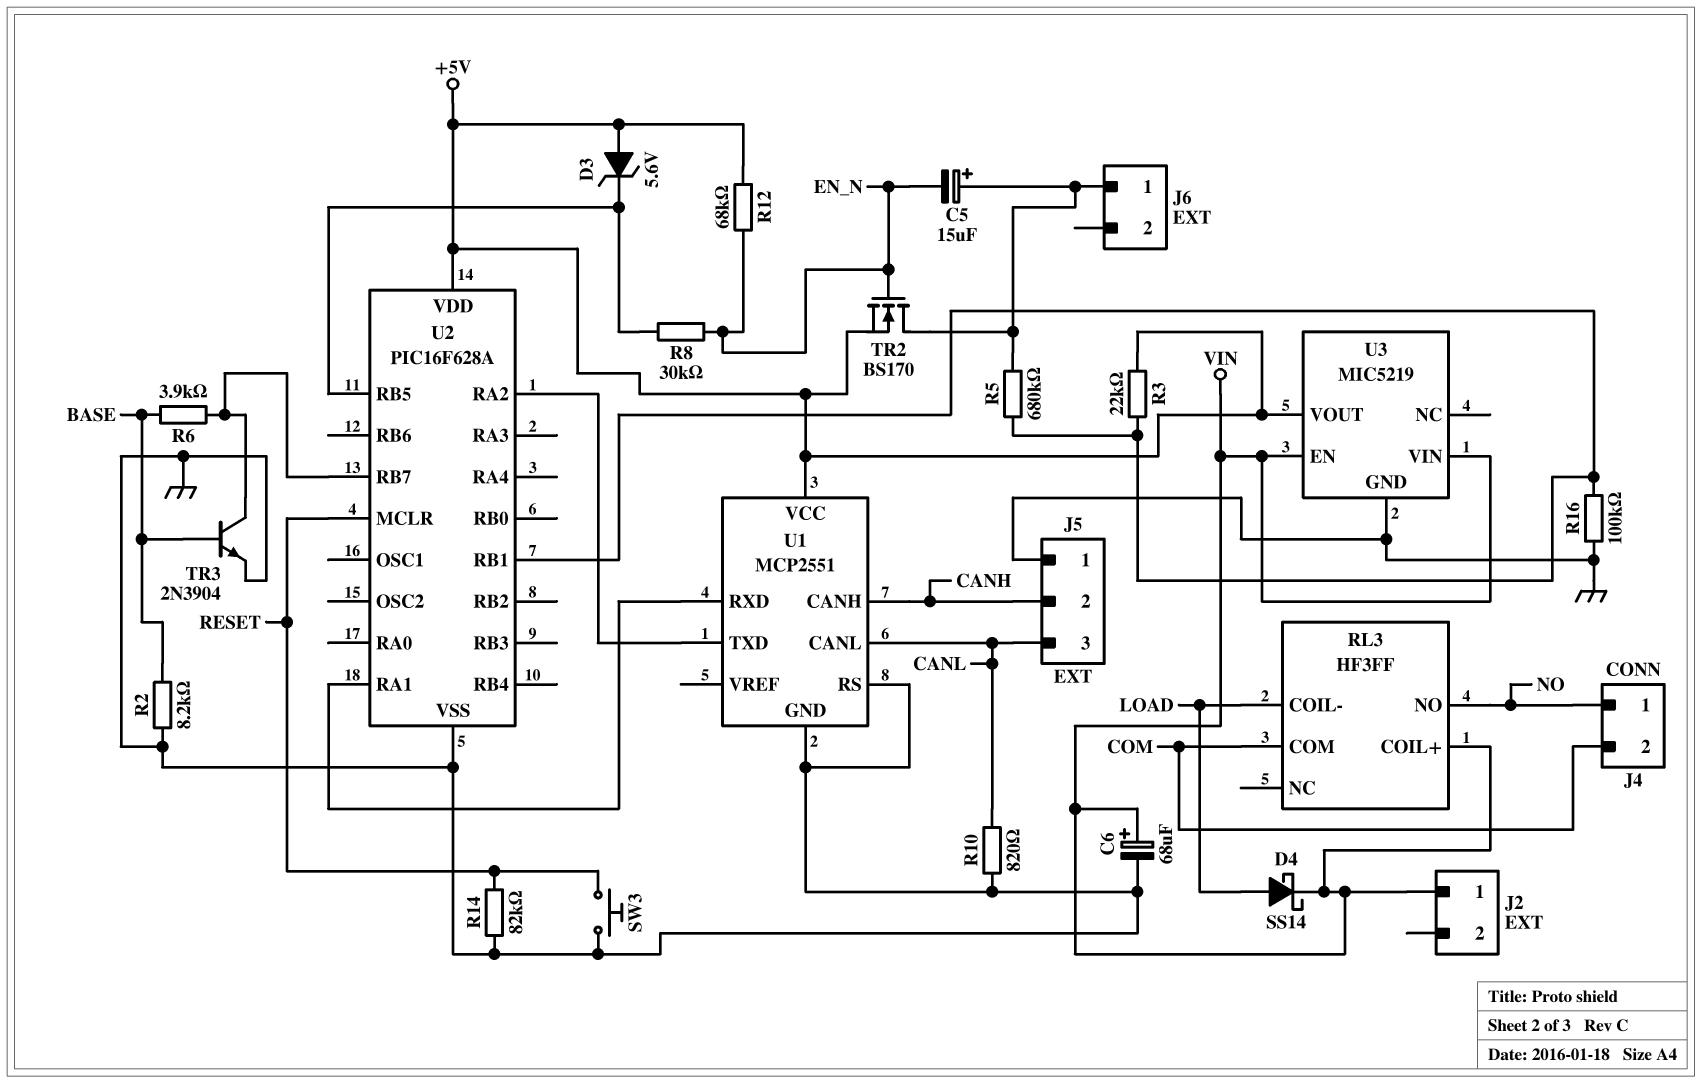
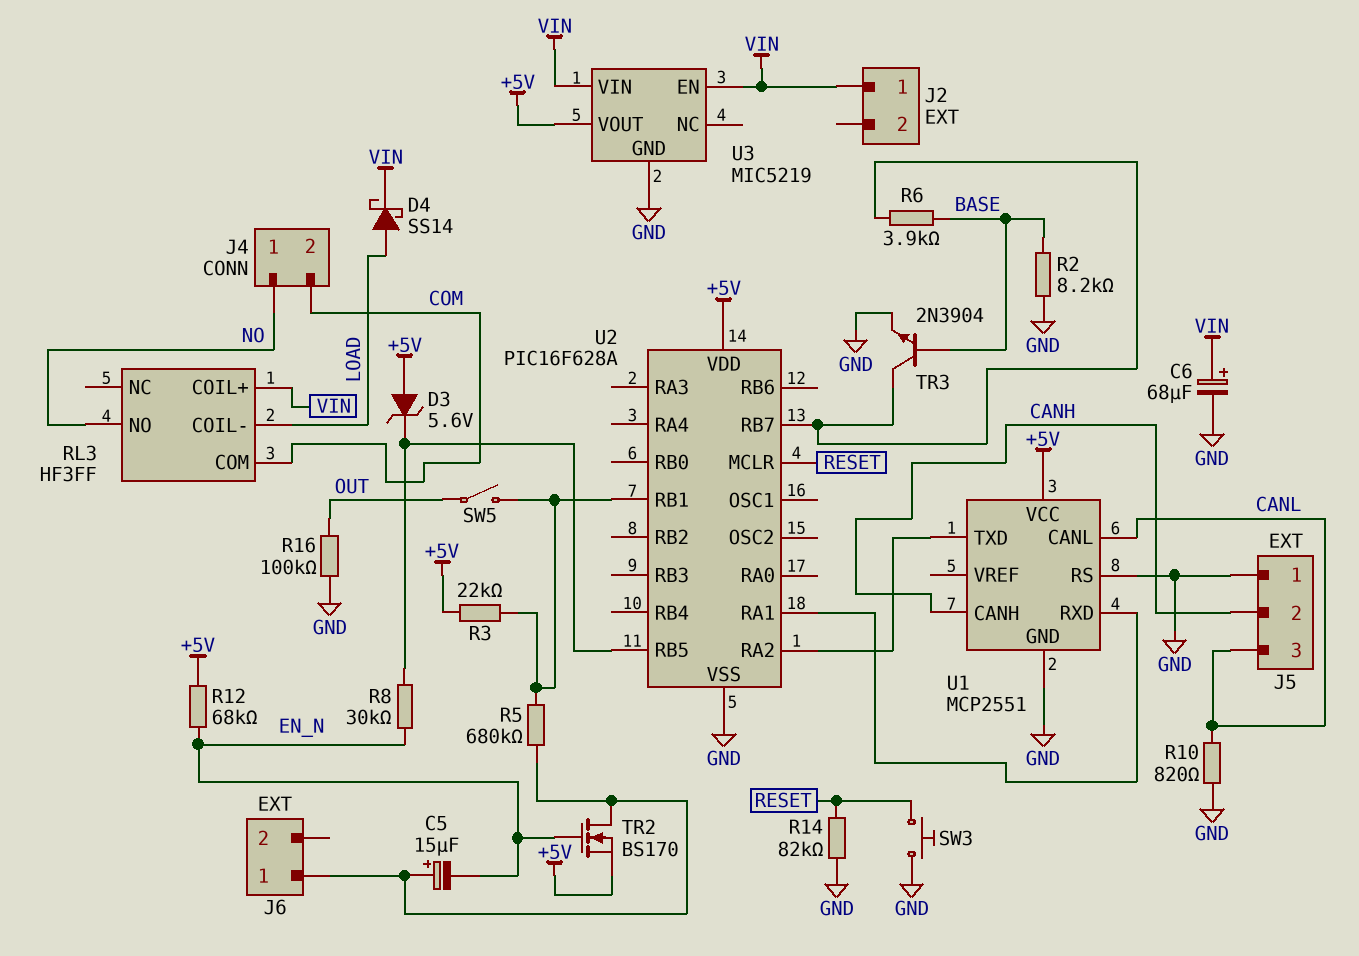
R16: 100k (GND, U2/RB1) -> 100k (GND, OUT)
SW5: none -> switch (OUT, U2/RB1)

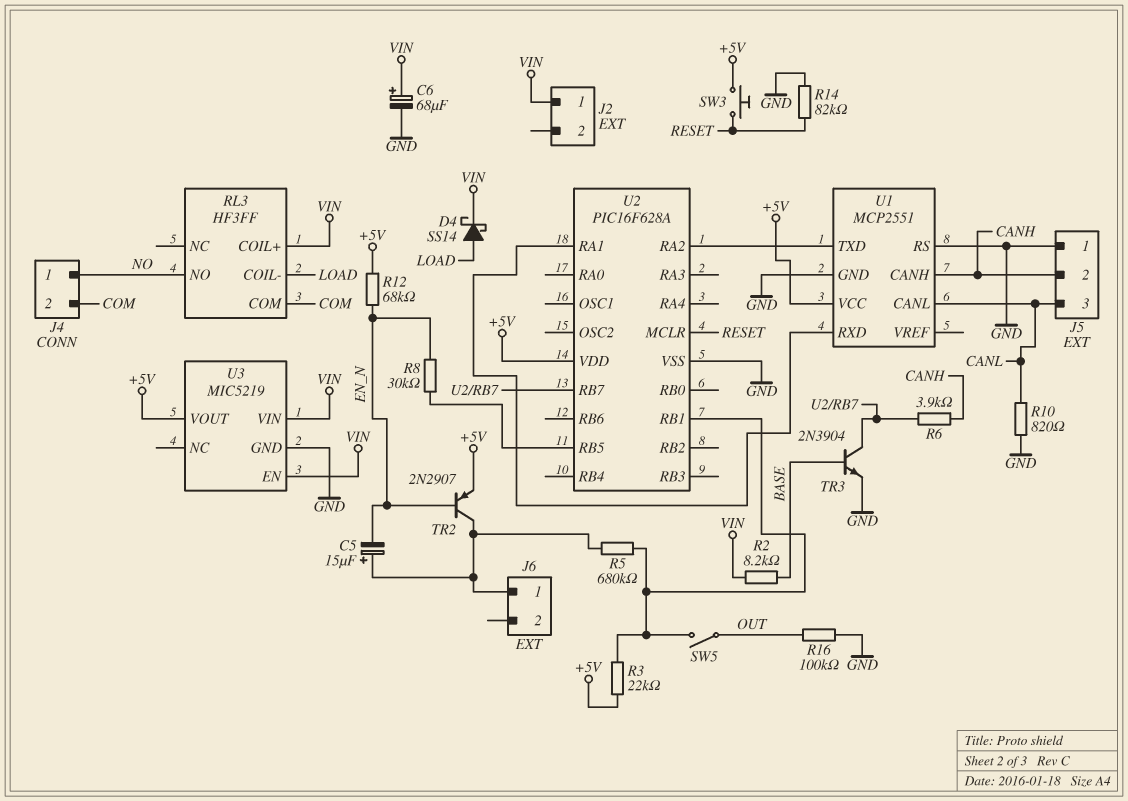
D3: zener 5.6V (A +5V, K U2/RB5) -> none
R2: 8.2k (BASE, GND) -> 8.2k (BASE, VIN)
R6: 3.9k (BASE, U2/RB7) -> 3.9k (CANH, U2/RB7)
SW3: button (GND, RESET) -> button (+5V, RESET)
TR2: NMOS BS170 (G EN_N, D J6/1, S +5V) -> PNP 2N2907 (B EN_N, C J6/1, E +5V)

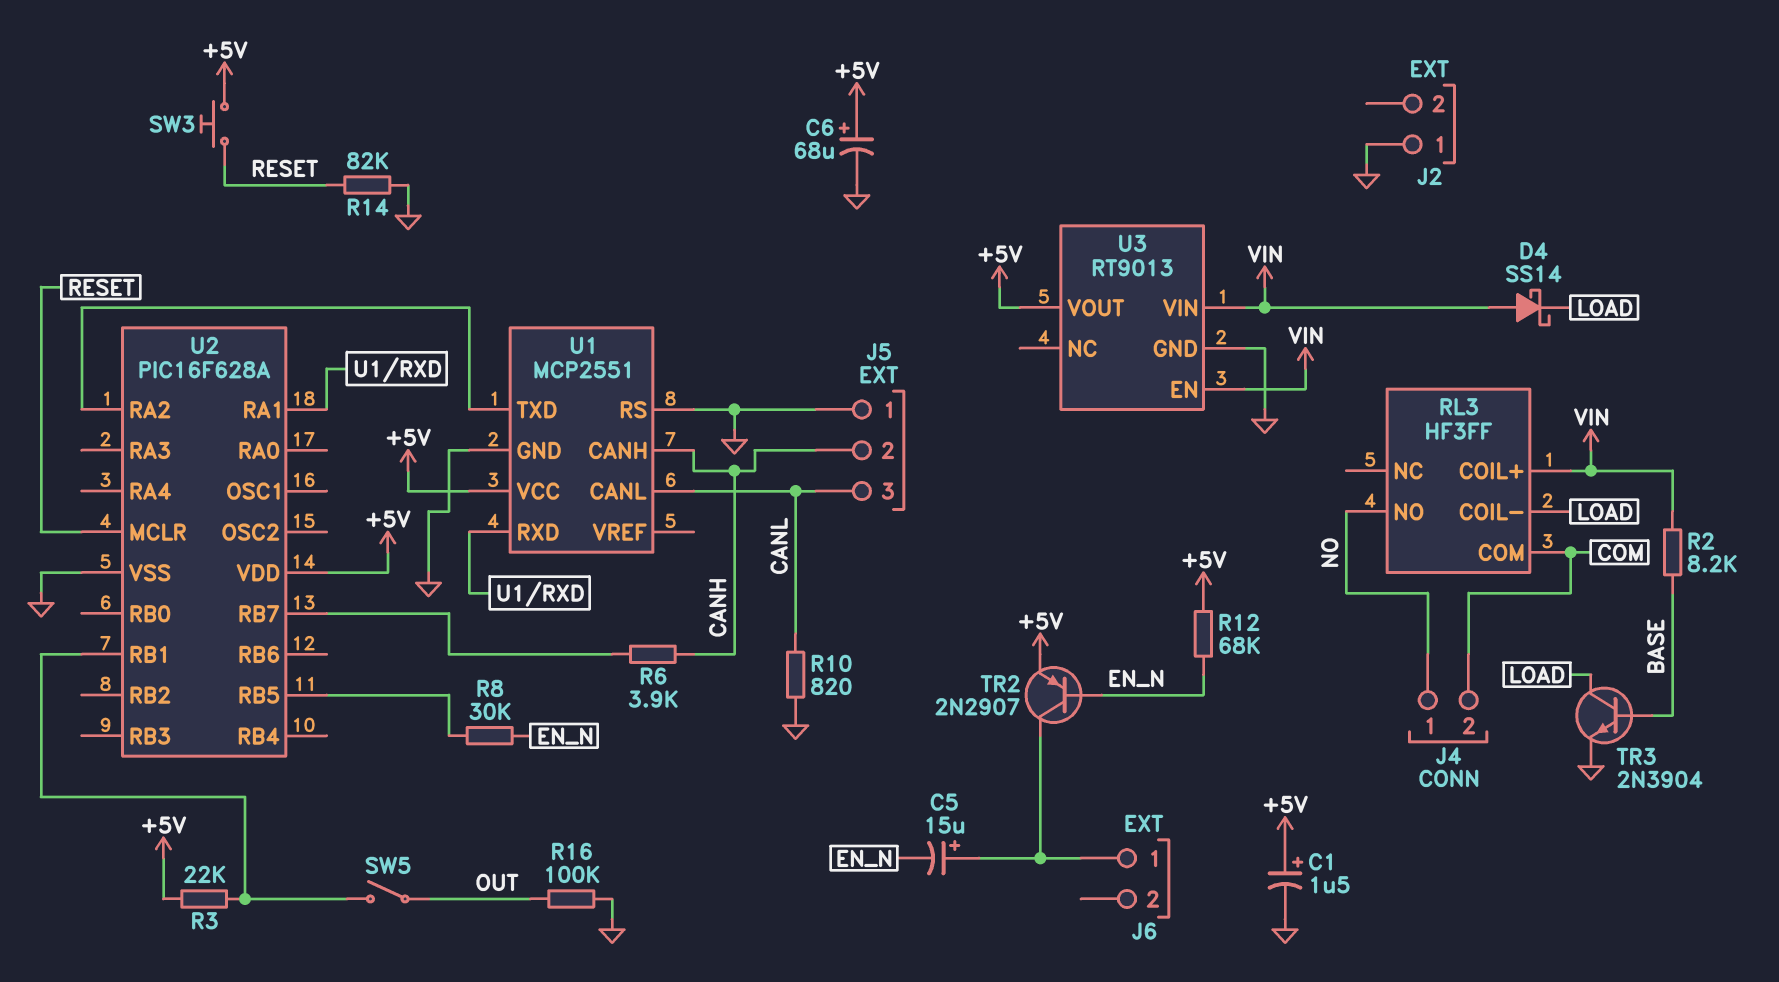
C1: none -> 1.5uF (plus +5V, minus GND)
C6: 68uF (plus VIN, minus GND) -> 68uF (plus +5V, minus GND)
D4: schottky SS14 (A LOAD, K VIN) -> schottky SS14 (A VIN, K LOAD)
J2 pin 1: VIN -> GND
R5: 680k (J6/1, U2/RB1) -> none
TR3: NPN 2N3904 (B BASE, C U2/RB7, E GND) -> NPN 2N3904 (B BASE, C LOAD, E GND)
U3: MIC5219 -> RT9013

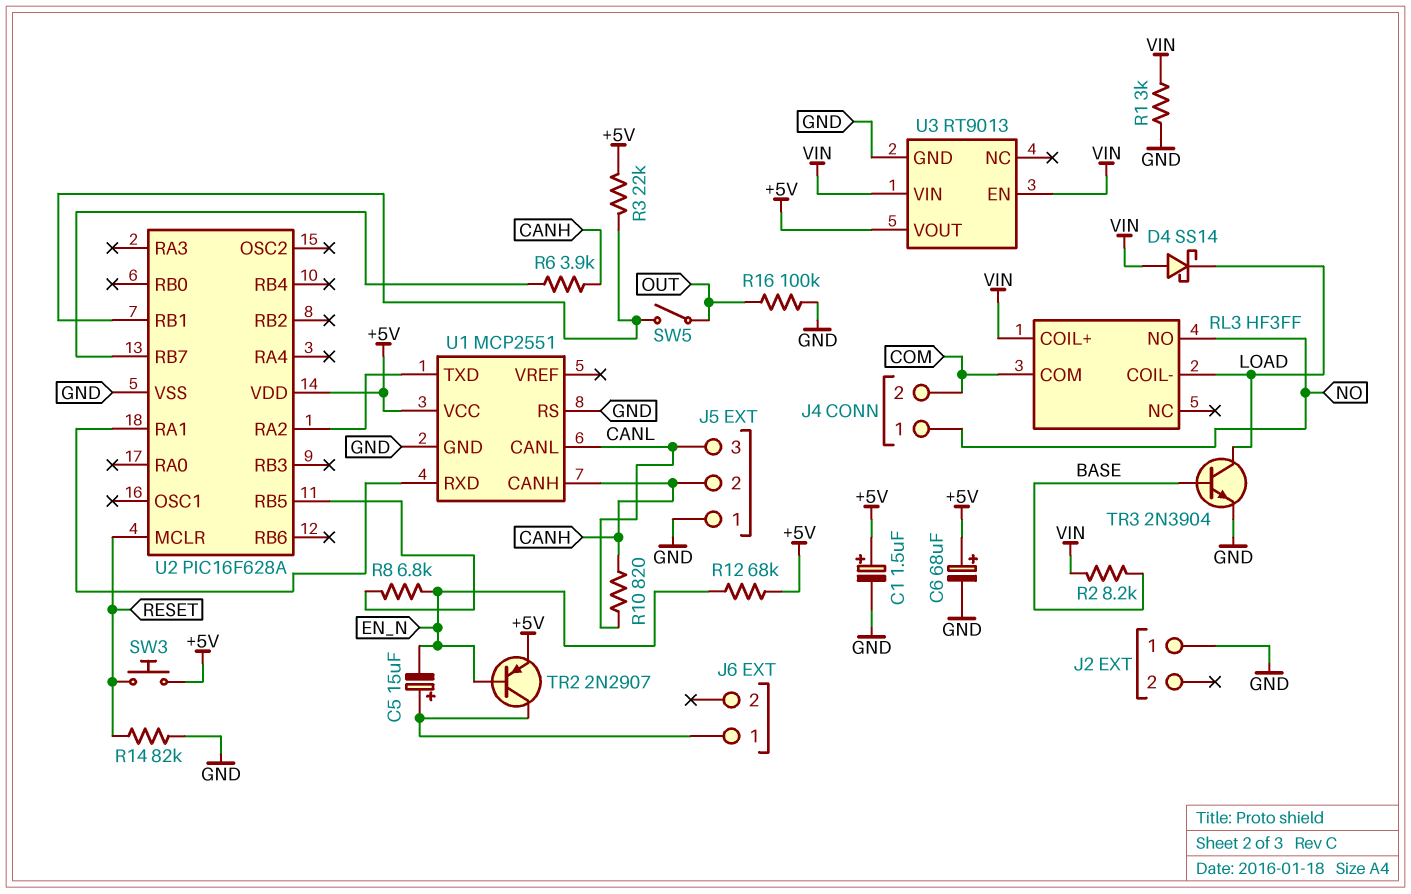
R1: none -> 3k (GND, VIN)
R8: 30k (EN_N, U2/RB5) -> 6.8k (EN_N, U2/RB5)
R10: 820 (CANL, GND) -> 820 (CANH, CANL)

